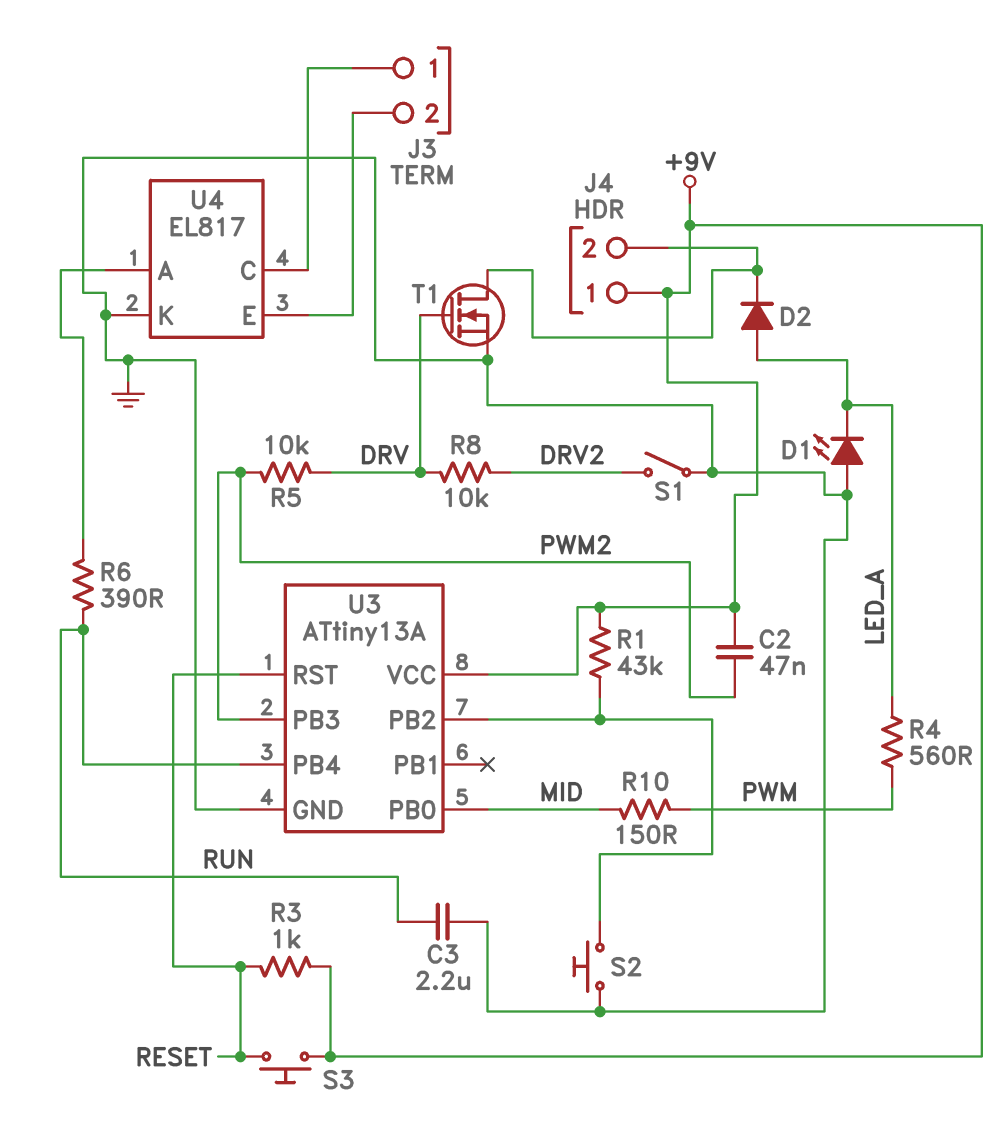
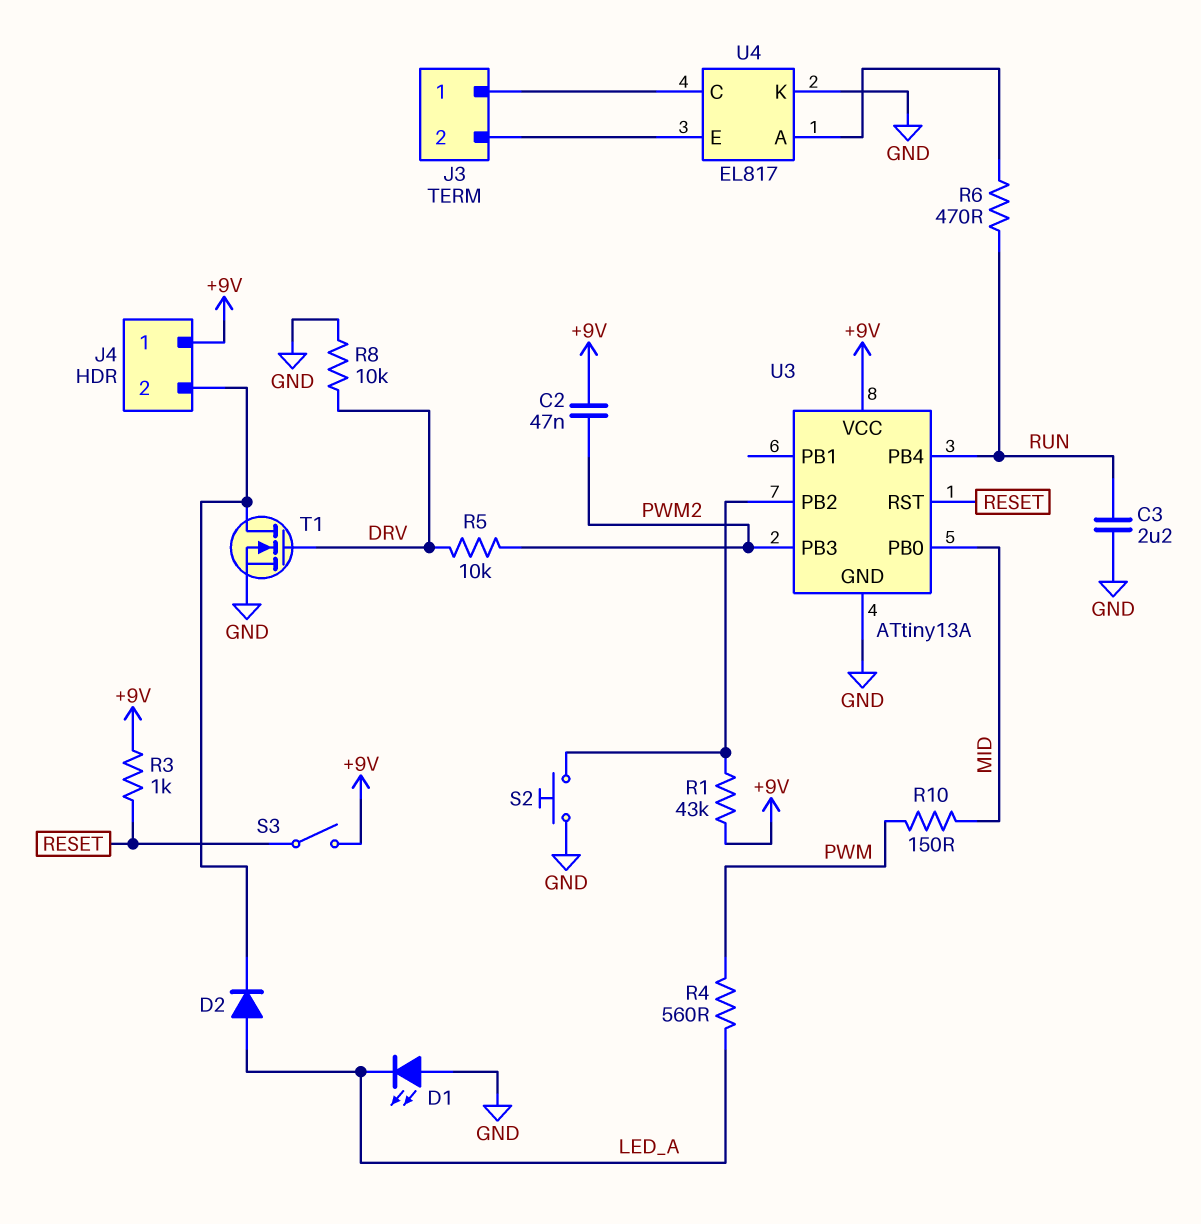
R6: 390 (RUN, U4/A) -> 470 (RUN, U4/A)
R8: 10k (DRV, DRV2) -> 10k (DRV, GND)
S1: switch (DRV2, GND) -> none
S3: button (+9V, RESET) -> switch (+9V, RESET)

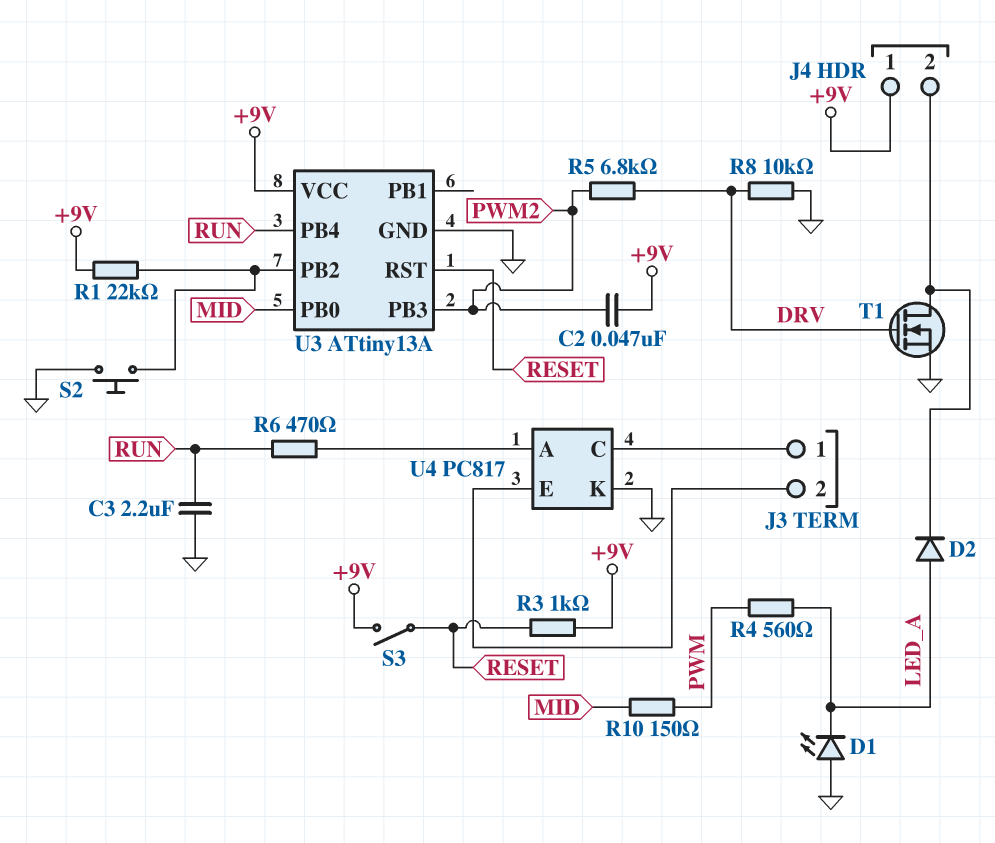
R1: 43k (+9V, U3/PB2) -> 22k (+9V, U3/PB2)
R5: 10k (DRV, PWM2) -> 6.8k (DRV, PWM2)
U4: EL817 -> PC817

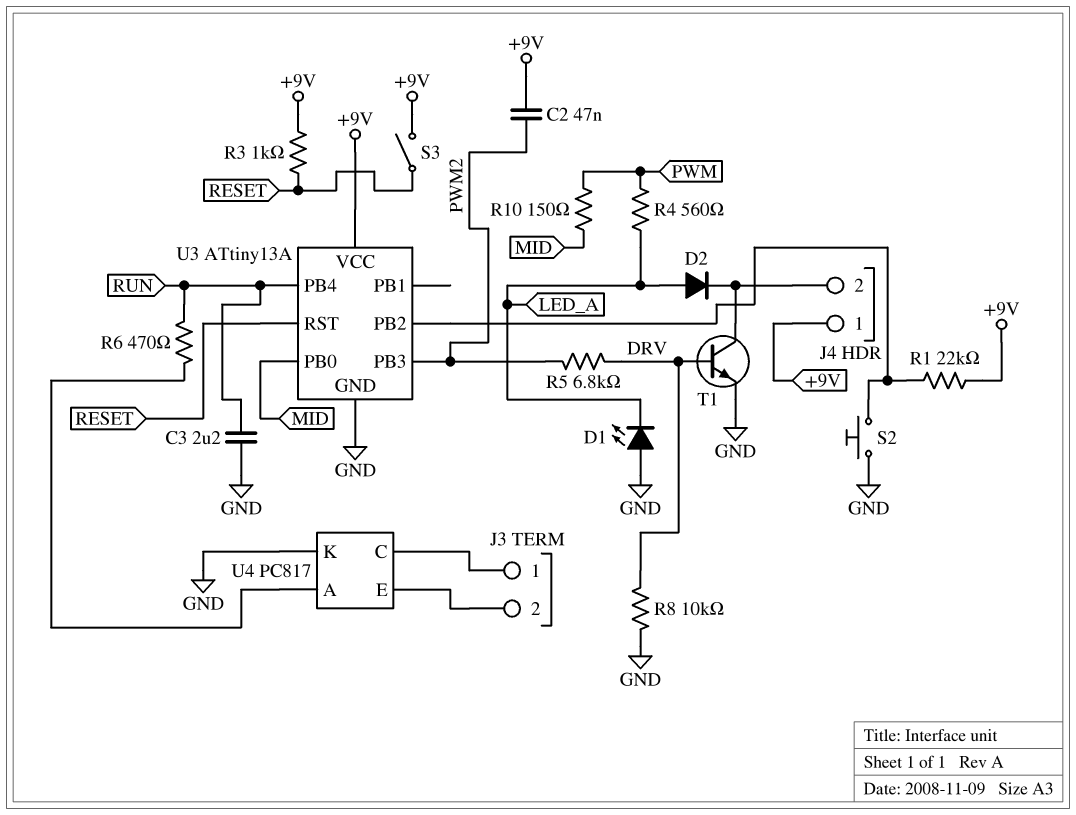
T1: NMOS (G DRV, D J4/2, S GND) -> NPN (B DRV, C J4/2, E GND)

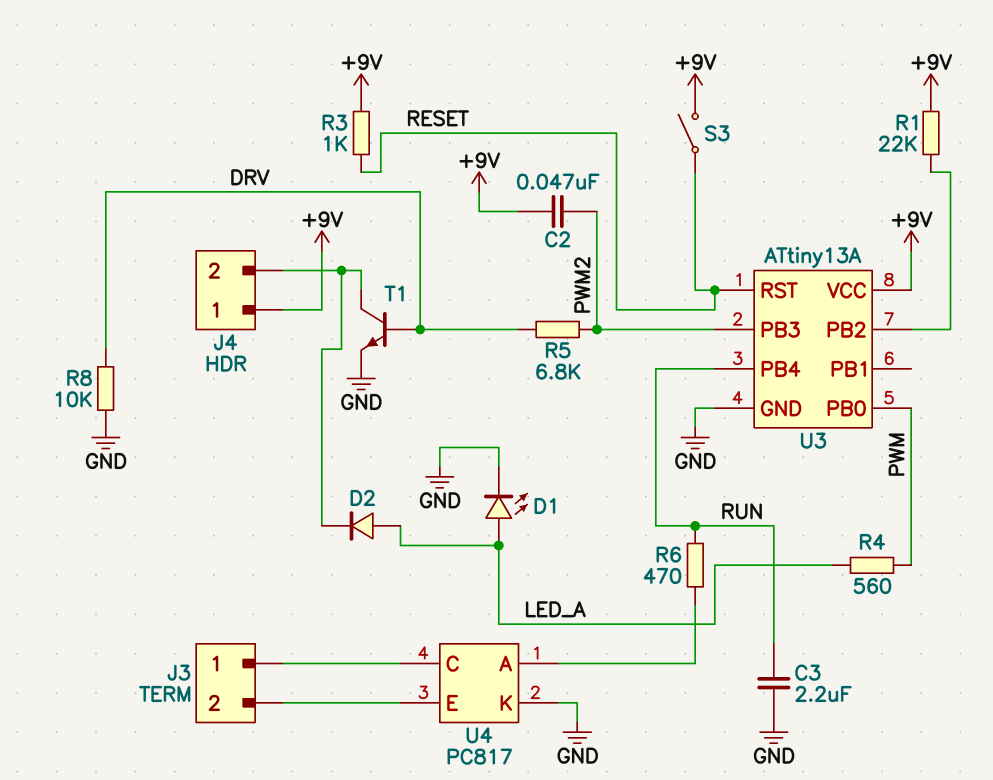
D1: LED (A GND, K LED_A) -> LED (A LED_A, K GND)
R10: 150 (MID, PWM) -> none
S2: button (GND, U3/PB2) -> none
U3 pin PB0: MID -> PWM

